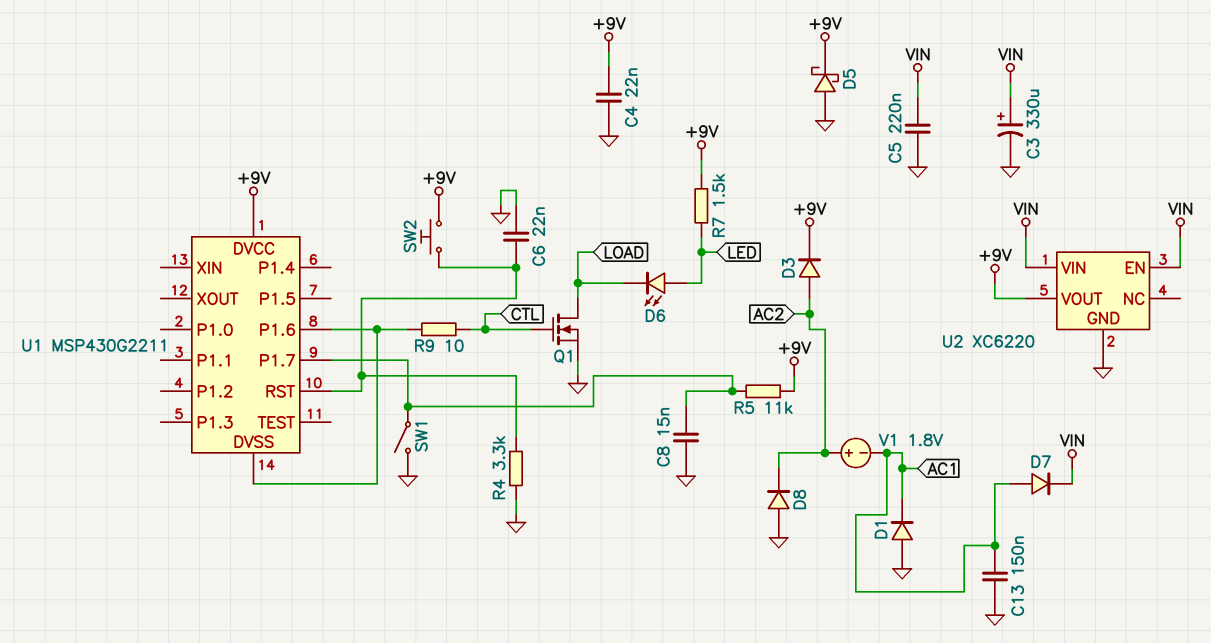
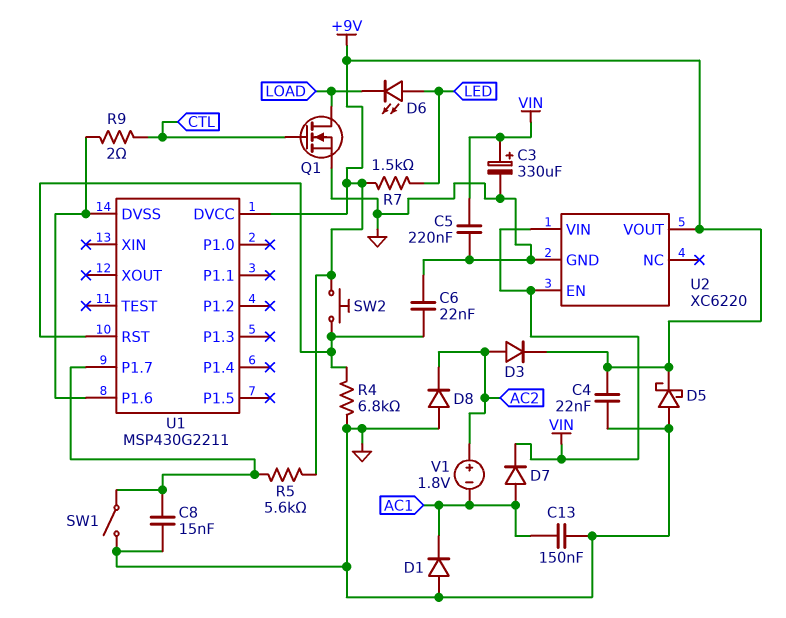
R4: 3.3k (GND, U1/RST) -> 6.8k (GND, U1/RST)
R5: 11k (+9V, U1/P1.7) -> 5.6k (+9V, U1/P1.7)
R9: 10 (CTL, U1/DVSS) -> 2 (CTL, U1/DVSS)

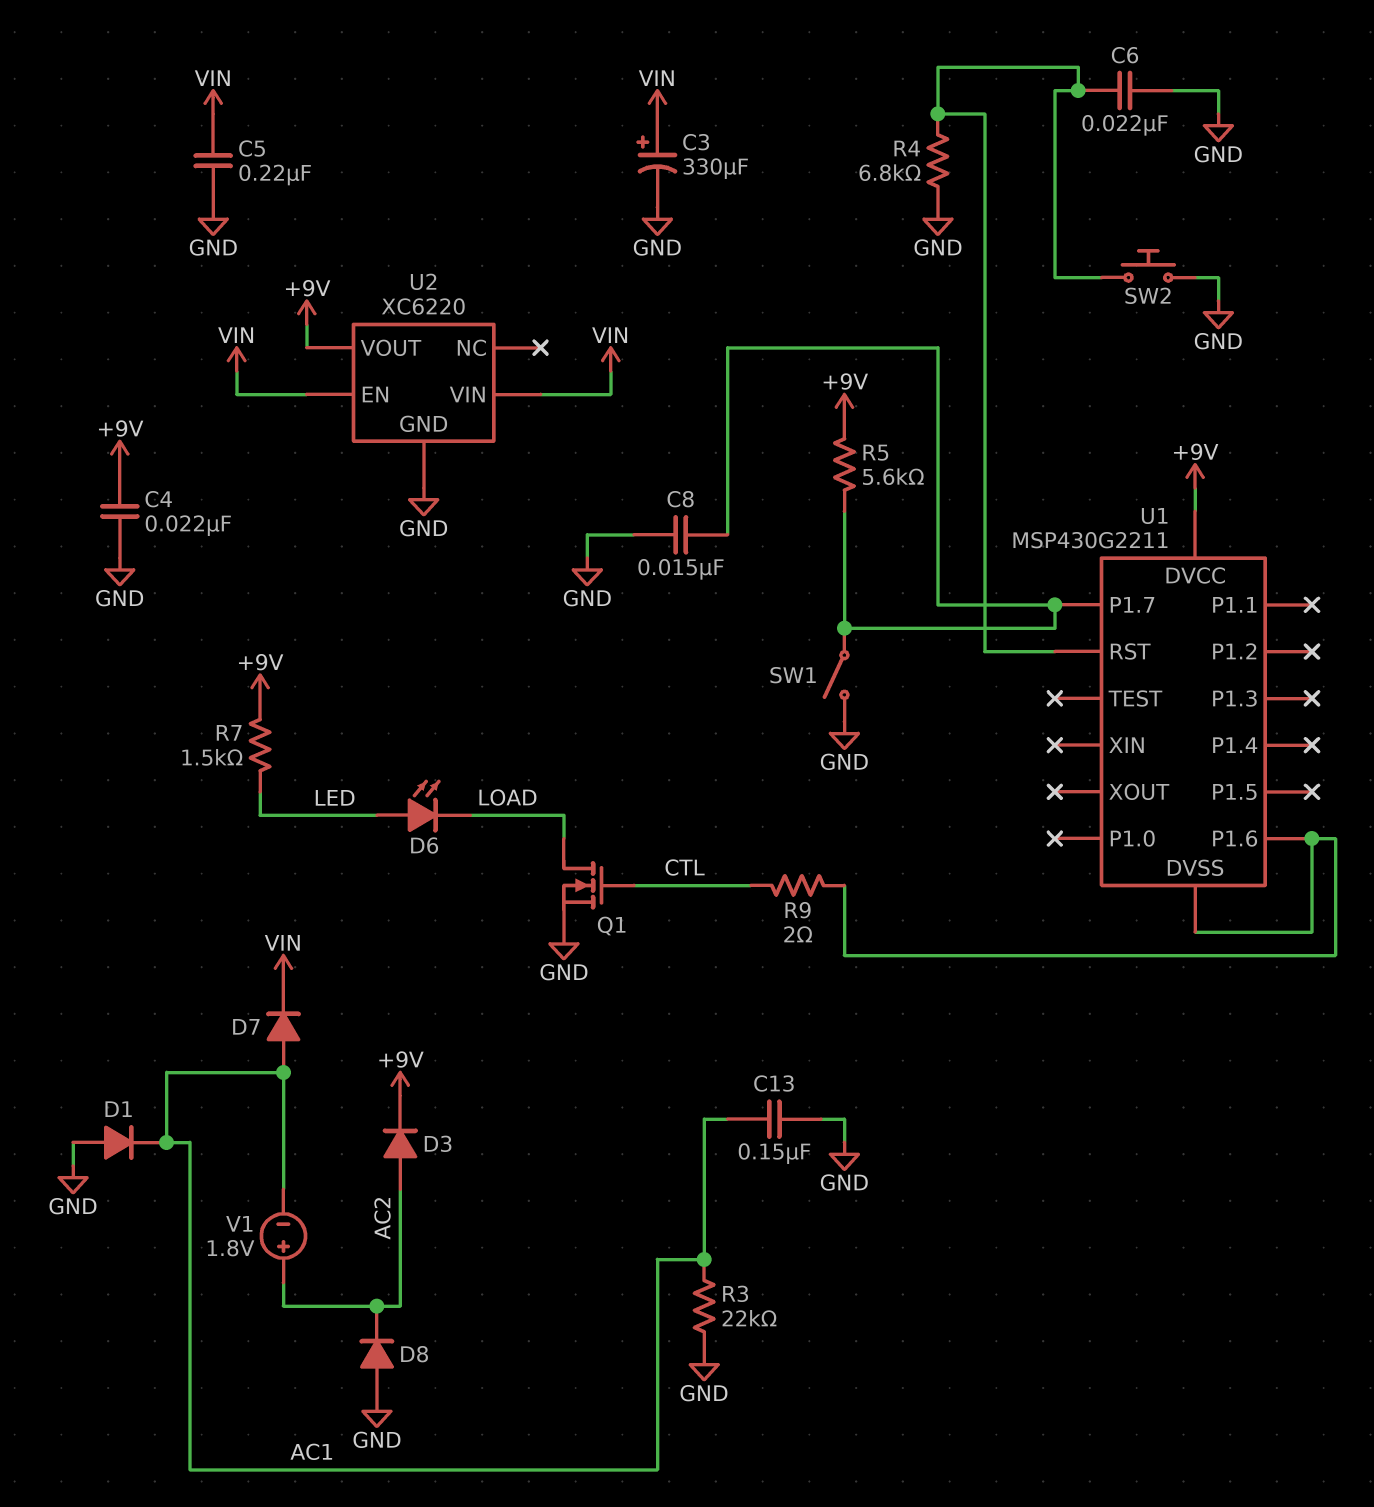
D5: schottky (A GND, K +9V) -> none
R3: none -> 22k (AC1, GND)
SW2: button (+9V, U1/RST) -> button (GND, U1/RST)

